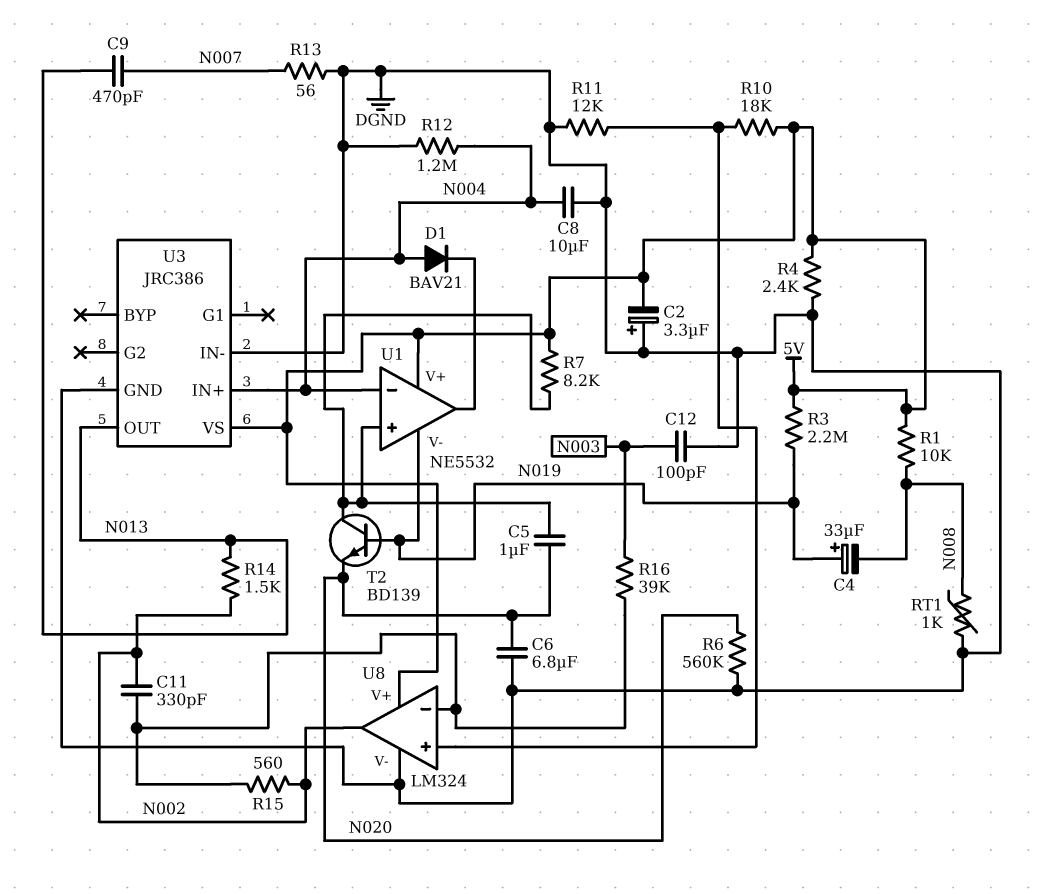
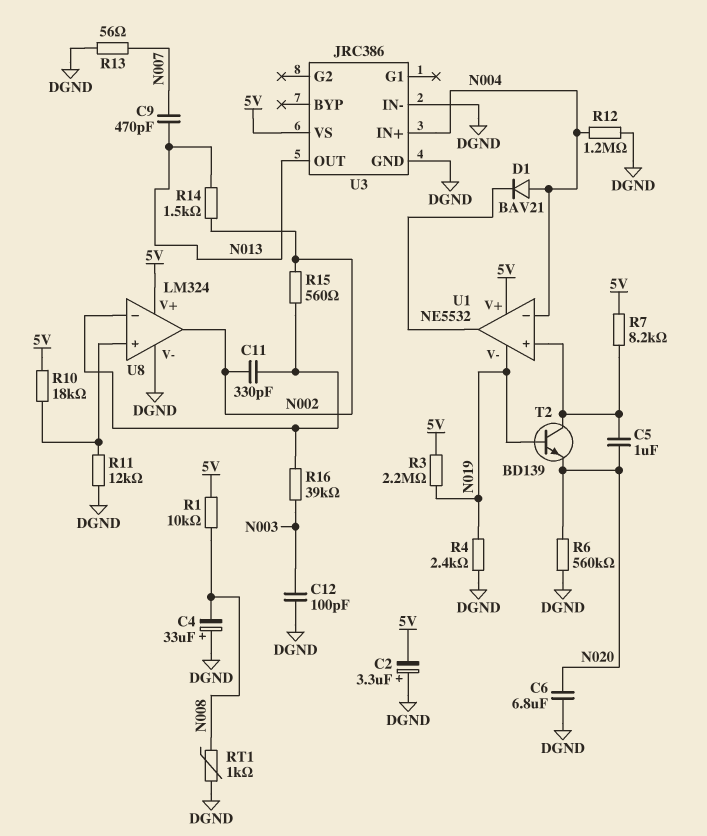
C4: 33uF (plus N019, minus N008) -> 33uF (plus DGND, minus N008)
C8: 10uF (DGND, N004) -> none
R4: 2.4k (5V, DGND) -> 2.4k (DGND, N019)

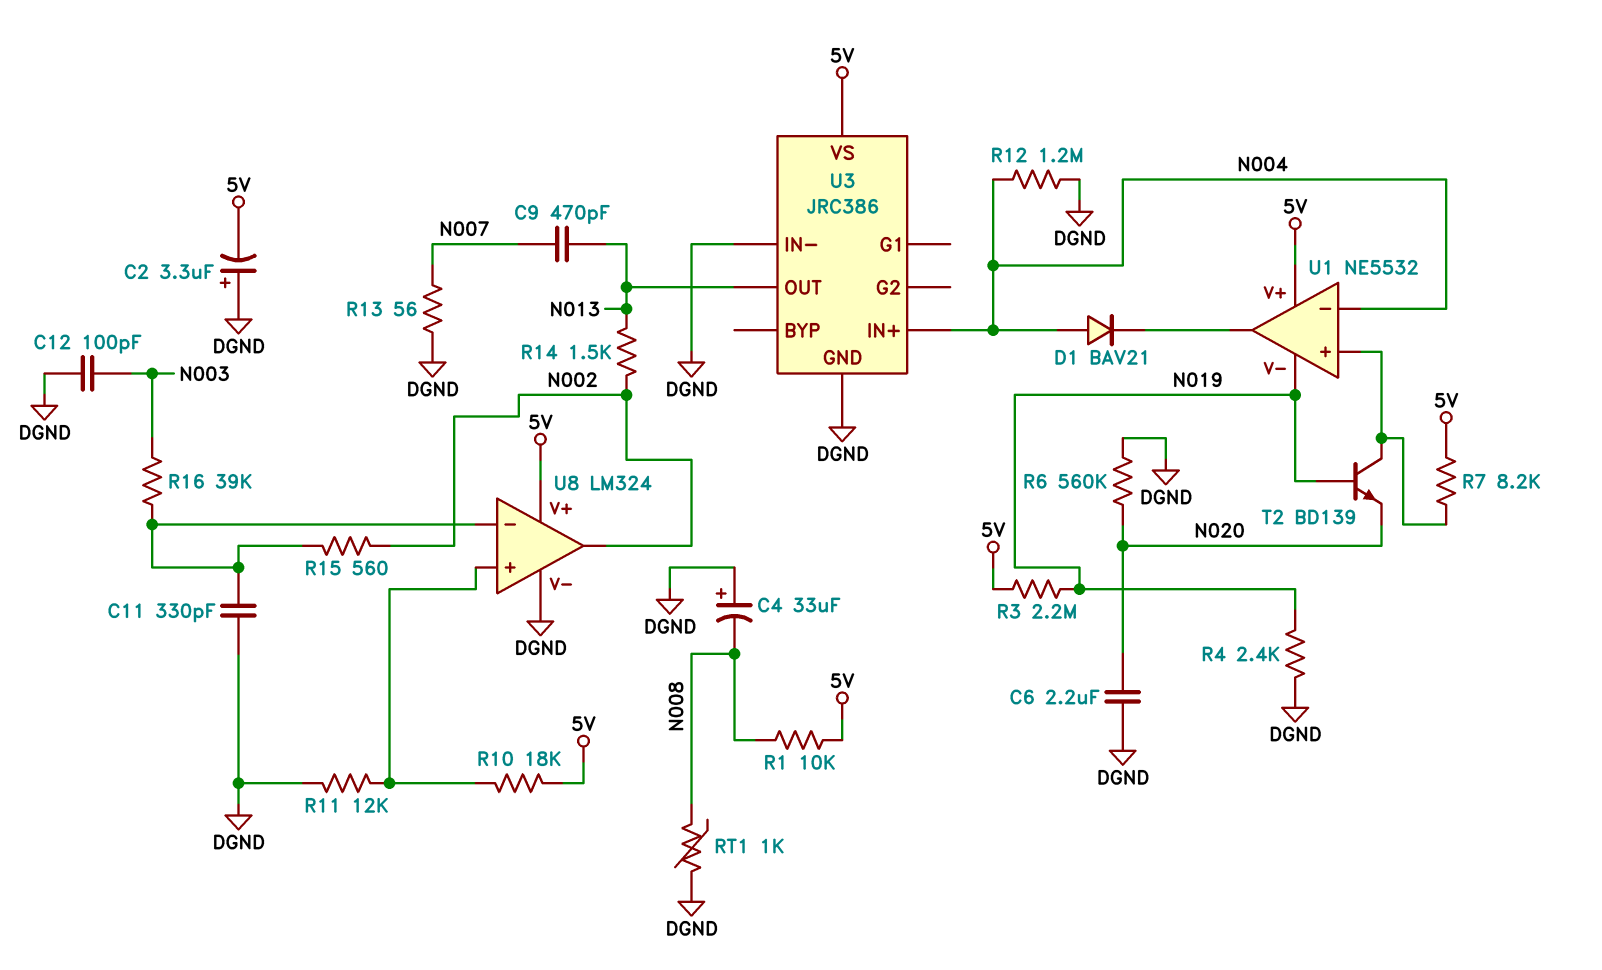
C5: 1uF (N020, U1/in+) -> none
C6: 6.8uF (DGND, N020) -> 2.2uF (DGND, N020)
C11: 330pF (N002, U8/in-) -> 330pF (DGND, U8/in-)

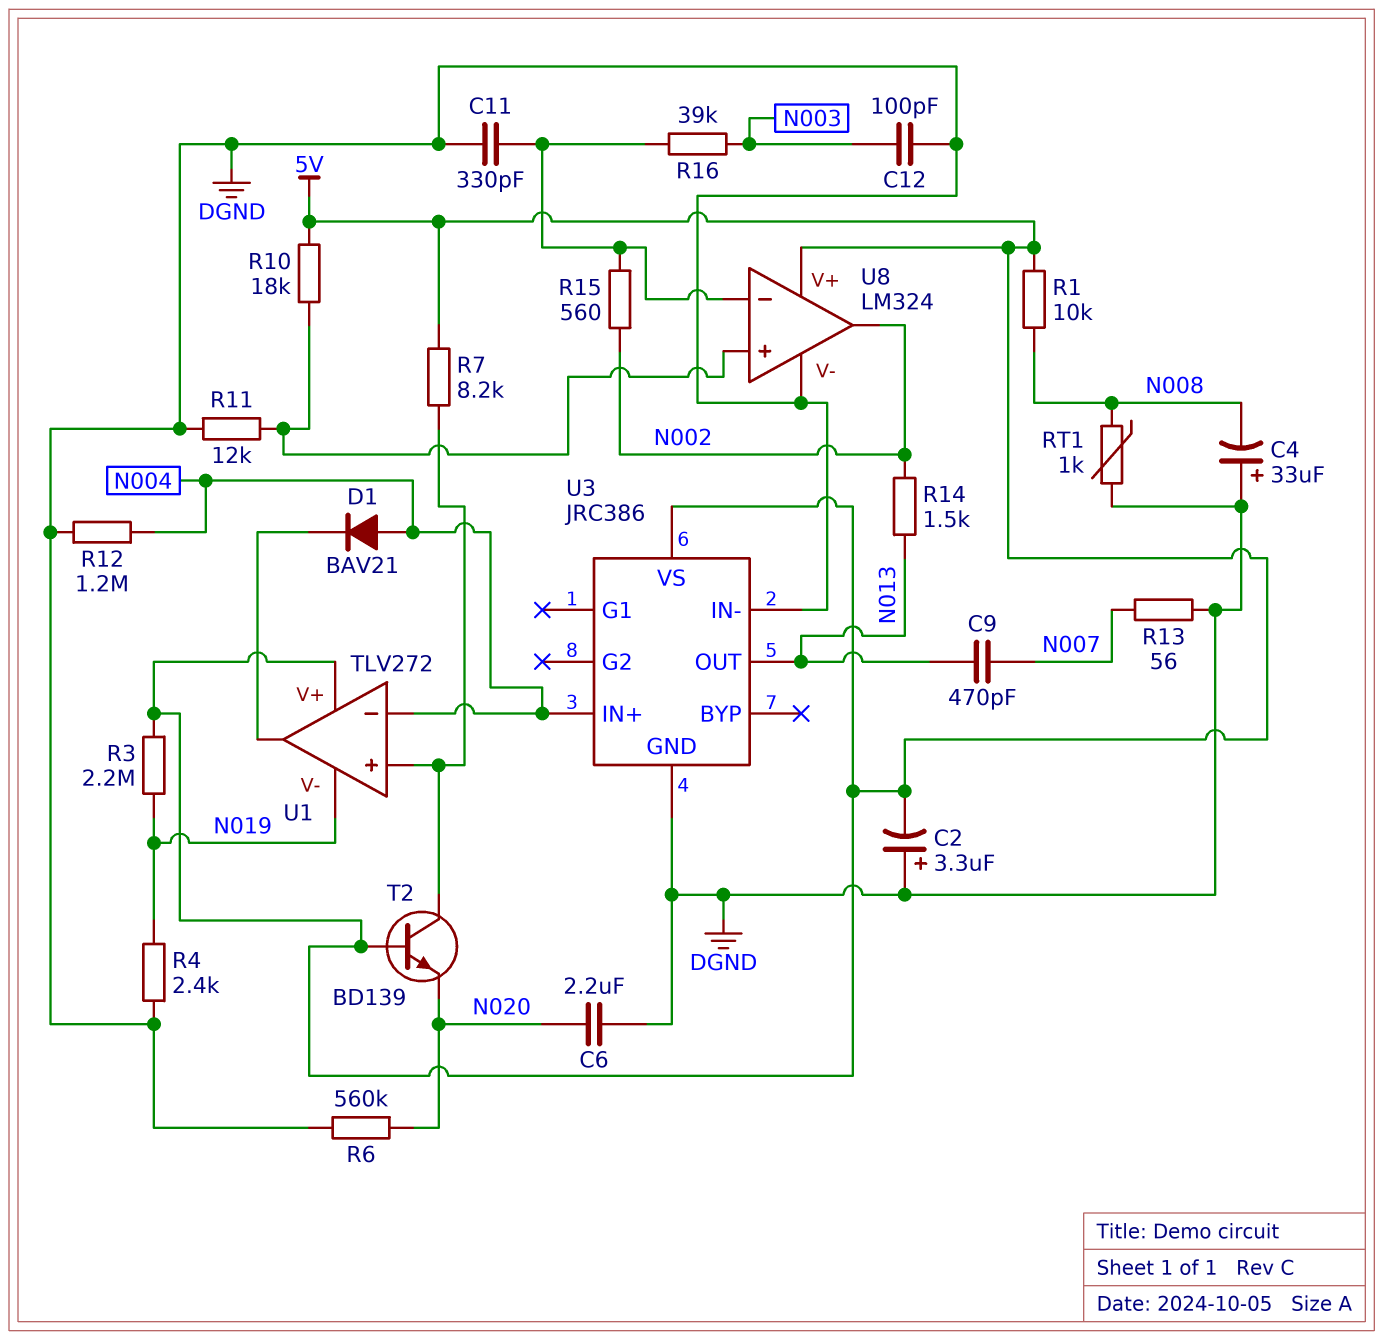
T2: NPN BD139 (B N019, C U1/in+, E N020) -> NPN BD139 (B 5V, C U1/in+, E N020)
U1: NE5532 -> TLV272

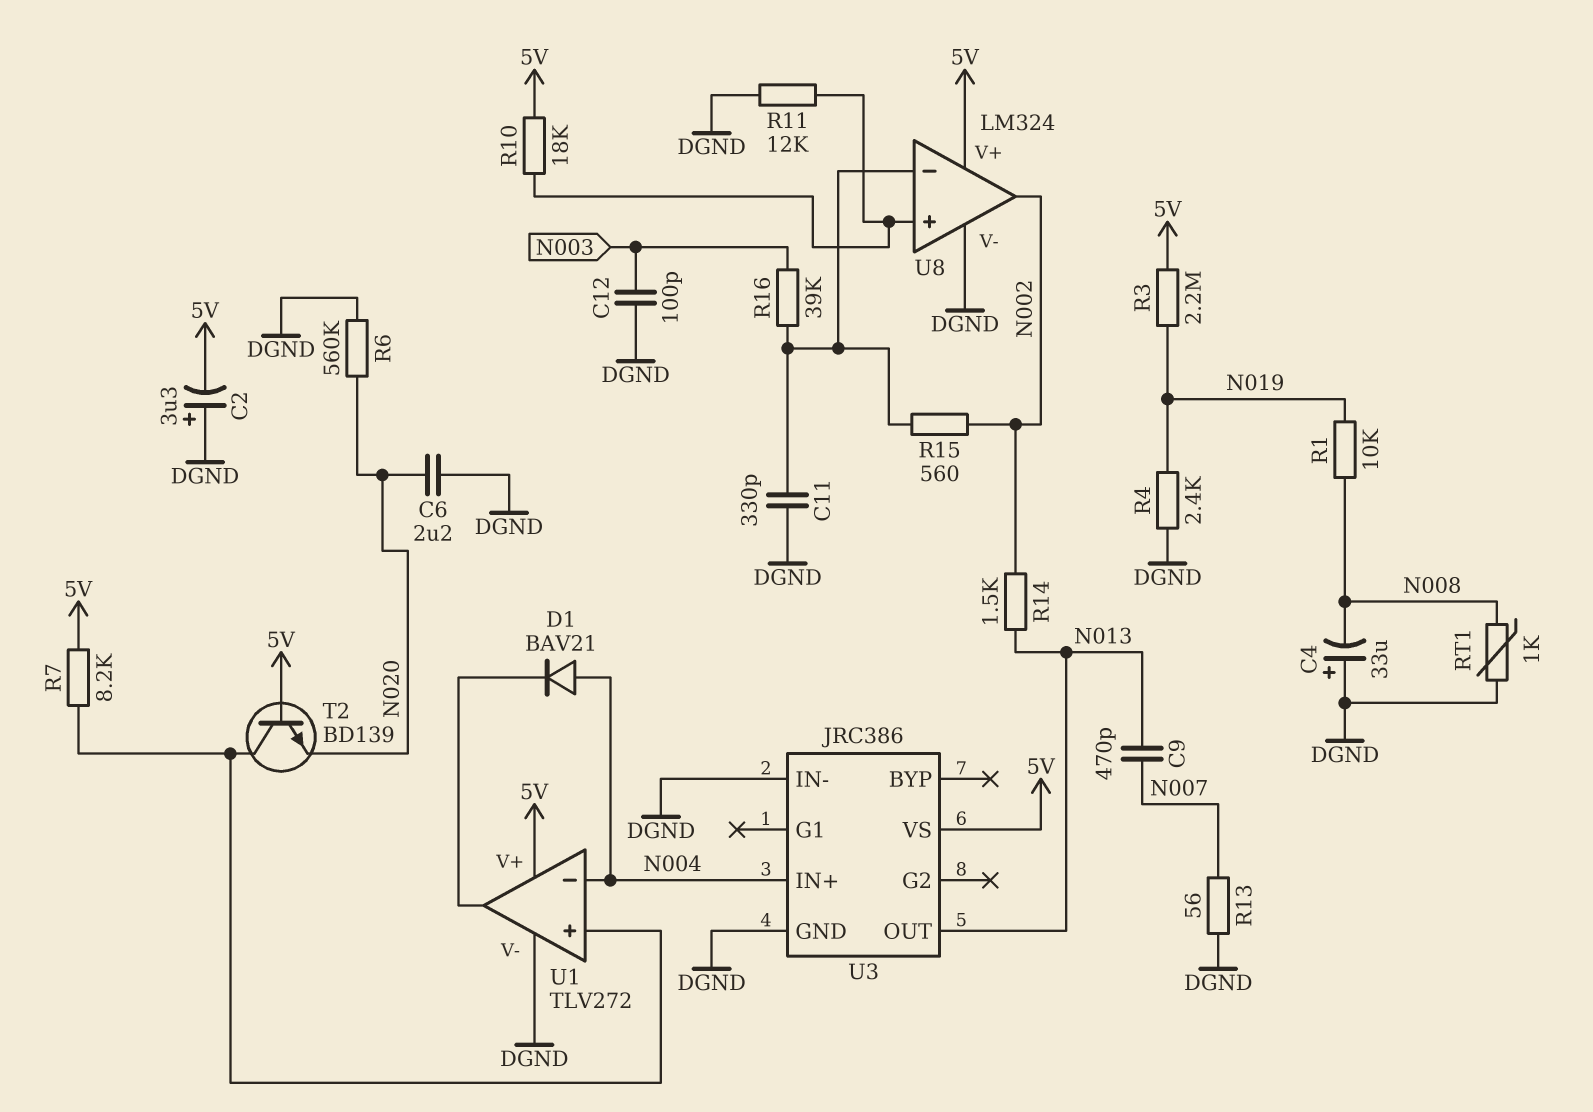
R1: 10k (5V, N008) -> 10k (N008, N019)
R12: 1.2M (DGND, N004) -> none
U1 pin V-: N019 -> DGND

